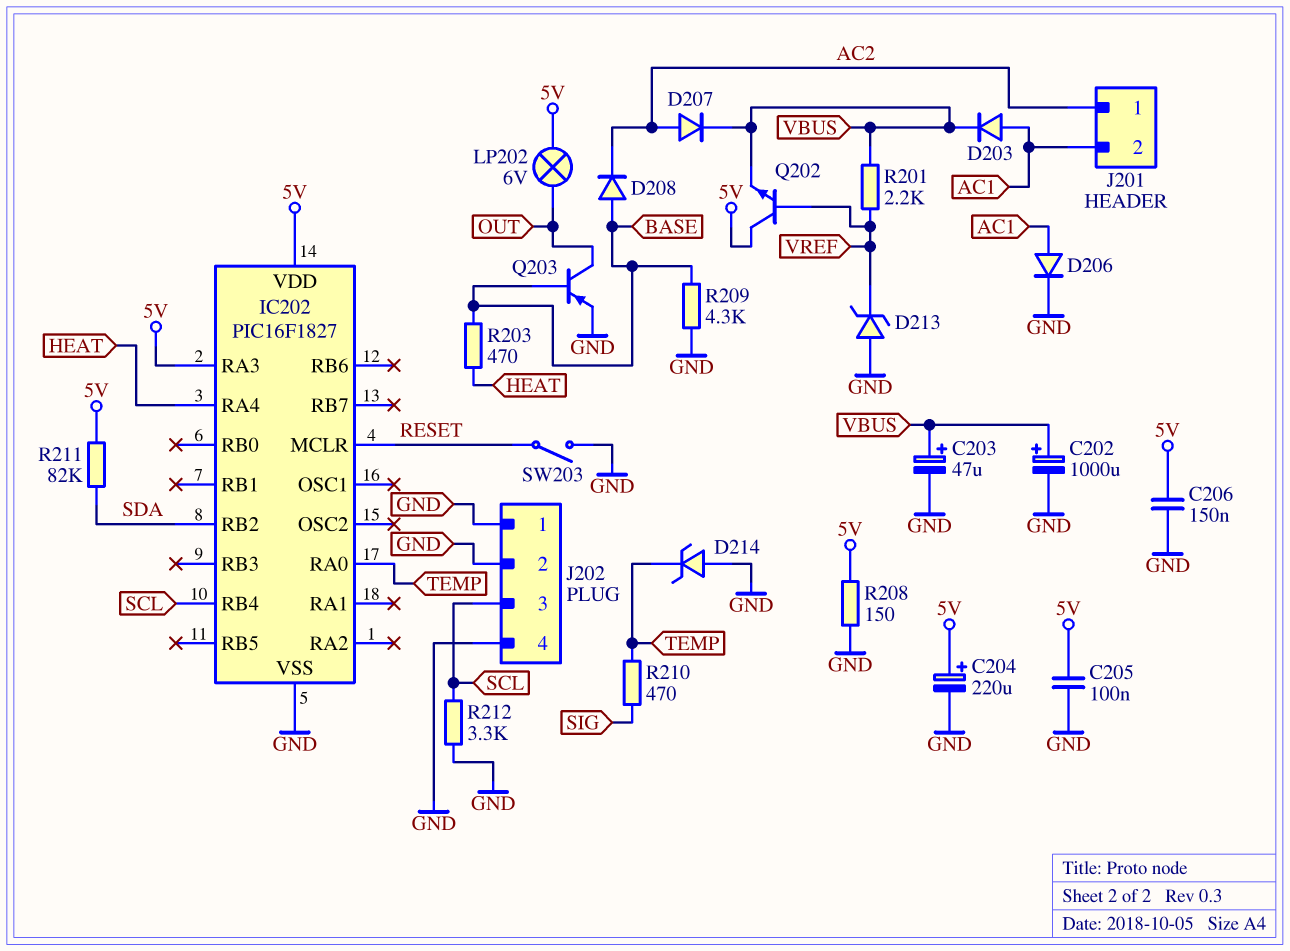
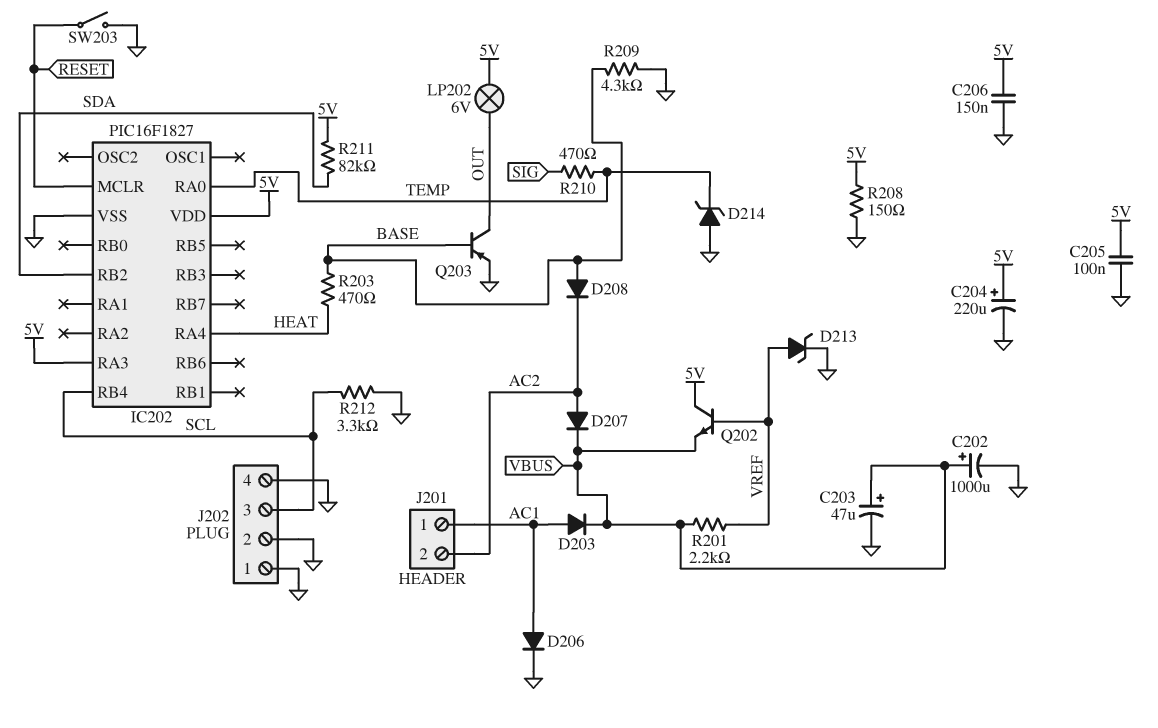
D213: zener (A GND, K VREF) -> zener (A VREF, K GND)
J201 pin 1: AC2 -> AC1
J201 pin 2: AC1 -> AC2

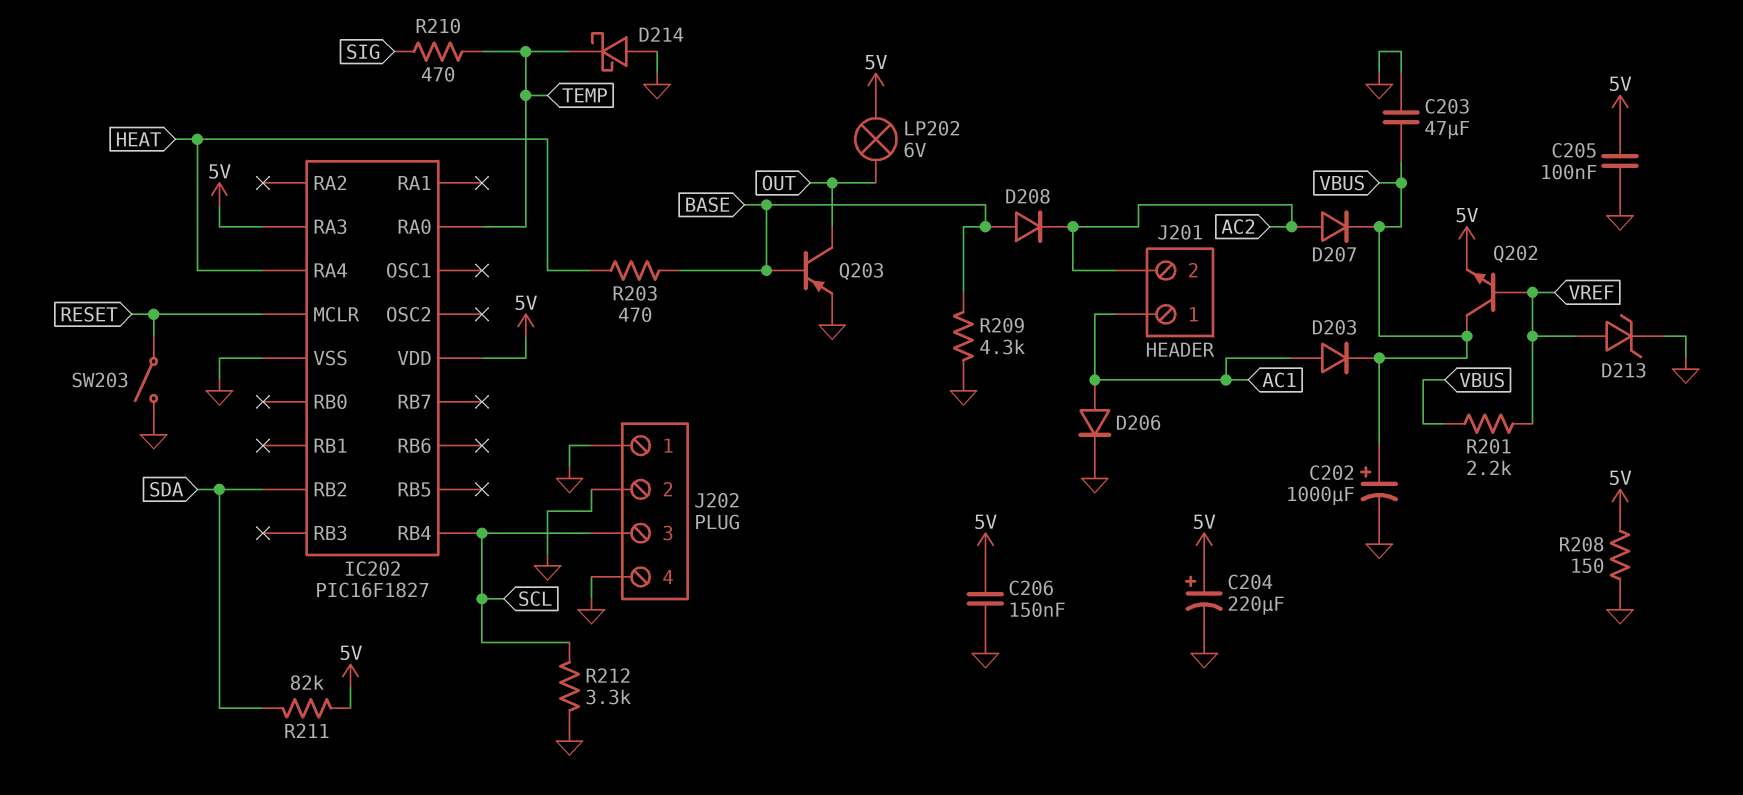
C203: 47uF (plus VBUS, minus GND) -> 47uF (GND, VBUS)
D214: zener (A GND, K TEMP) -> schottky (A GND, K TEMP)
Q202: NPN (B VREF, C 5V, E VBUS) -> NPN (B VREF, C VBUS, E 5V)

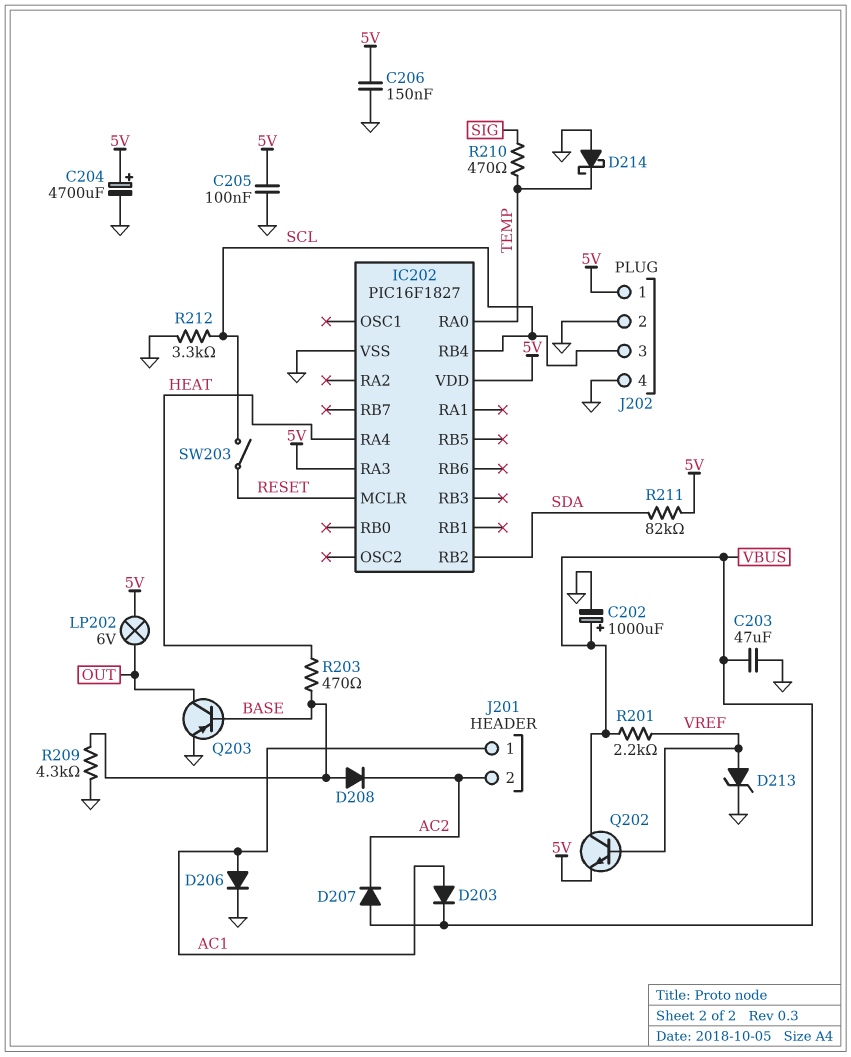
C204: 220uF (plus 5V, minus GND) -> 4700uF (plus 5V, minus GND)
D207: diode (A AC2, K VBUS) -> diode (A VBUS, K AC2)
J202 pin 1: GND -> 5V
R208: 150 (5V, GND) -> none
SW203: switch (GND, RESET) -> switch (RESET, SCL)

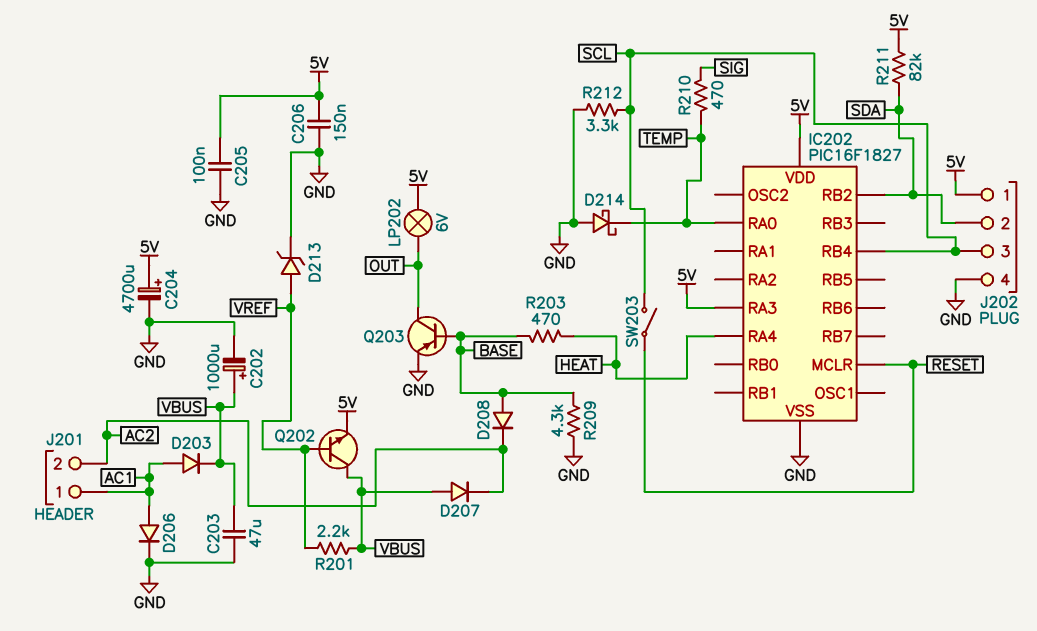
J202 pin 2: GND -> SDA

